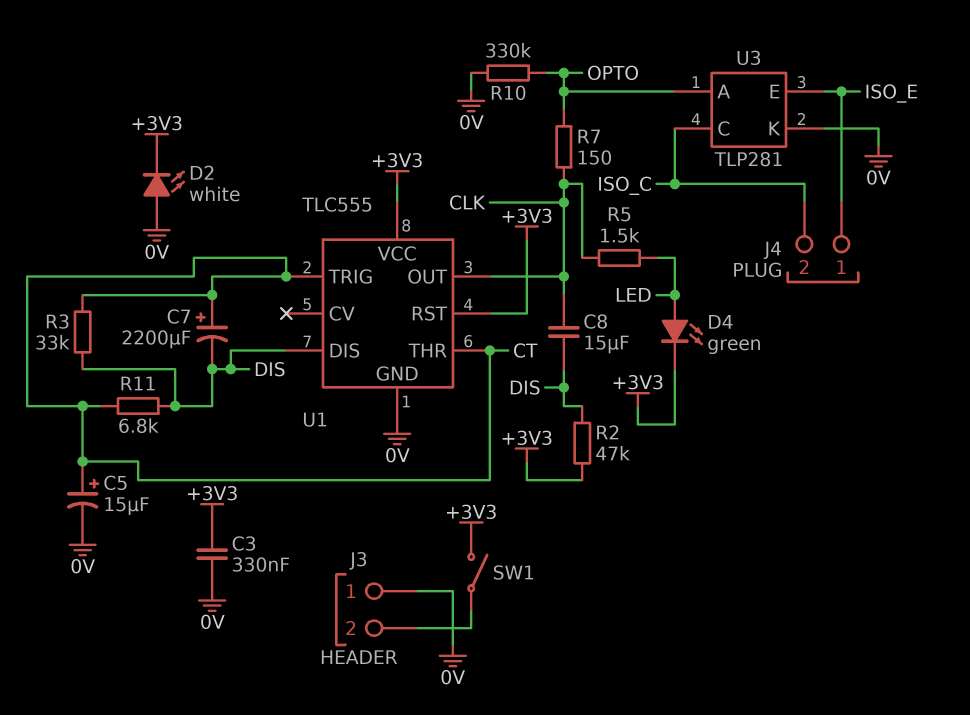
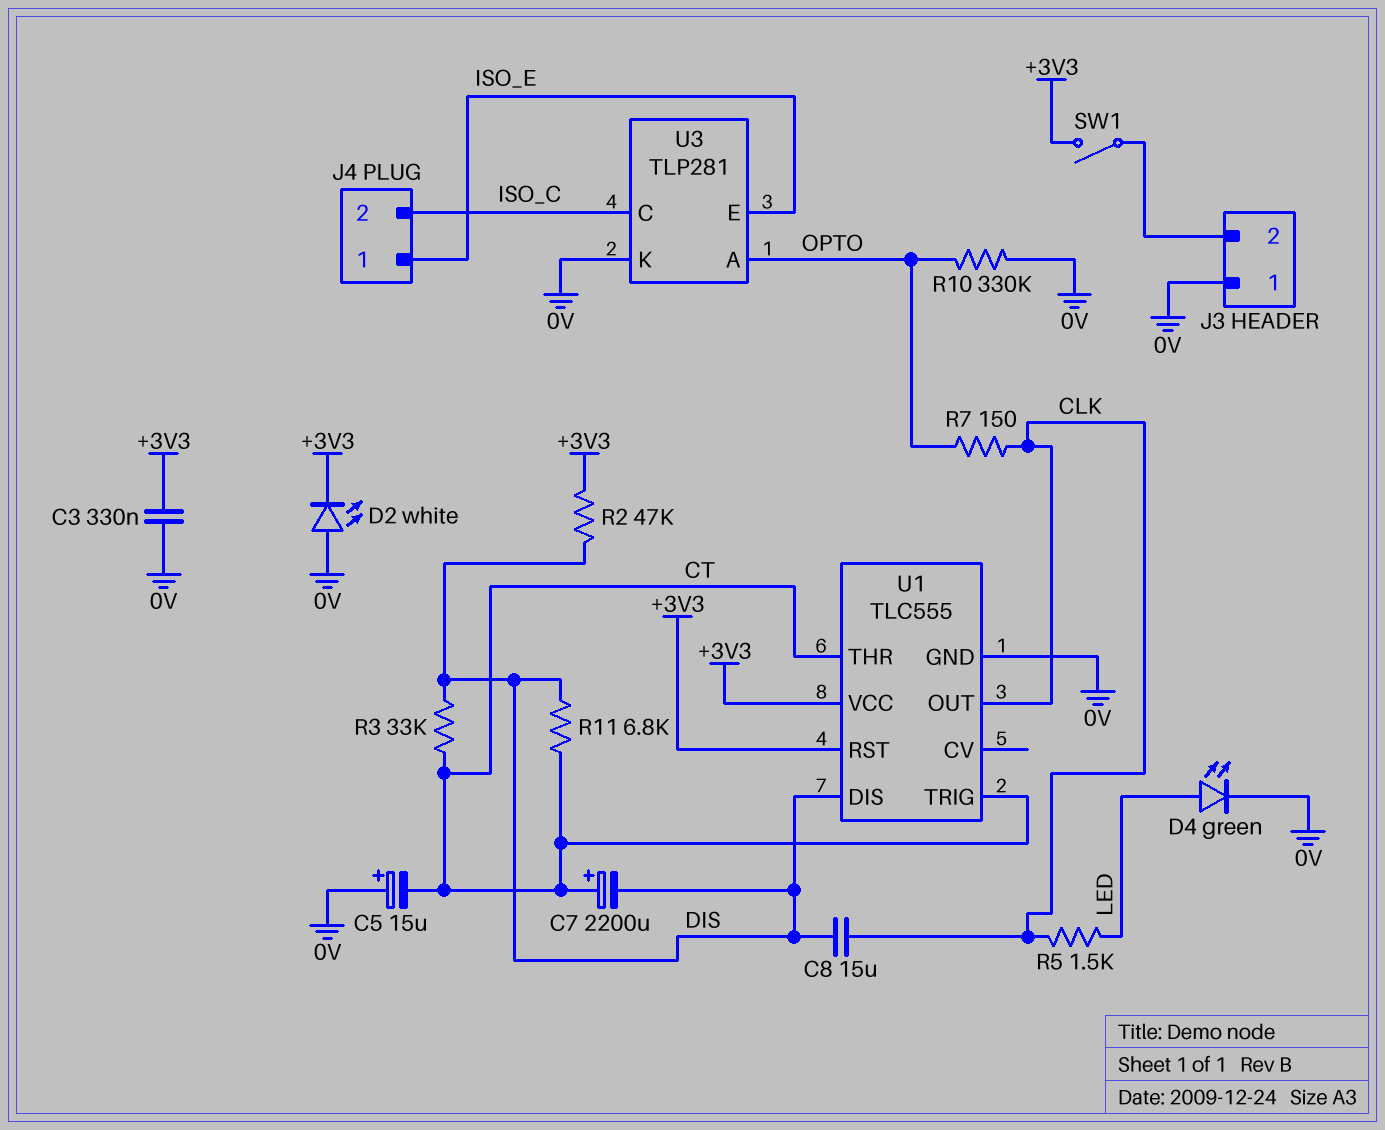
C5: 15uF (plus CT, minus 0V) -> 15uF (plus 0V, minus CT)
D4: LED green (A LED, K +3V3) -> LED green (A LED, K 0V)

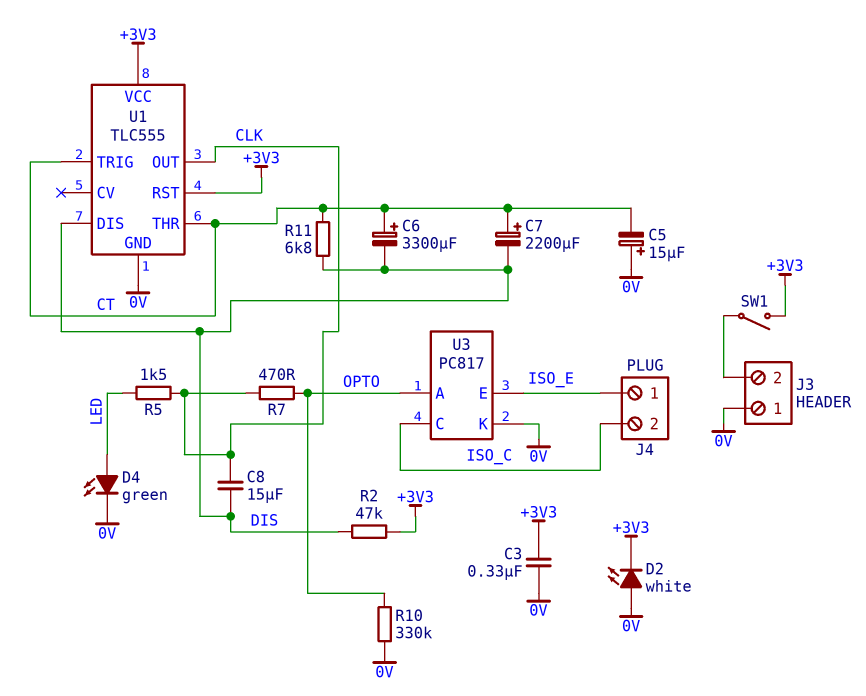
C6: none -> 3300uF (plus CT, minus DIS)
R3: 33k (CT, DIS) -> none
R7: 150 (CLK, OPTO) -> 470 (CLK, OPTO)
U3: TLP281 -> PC817

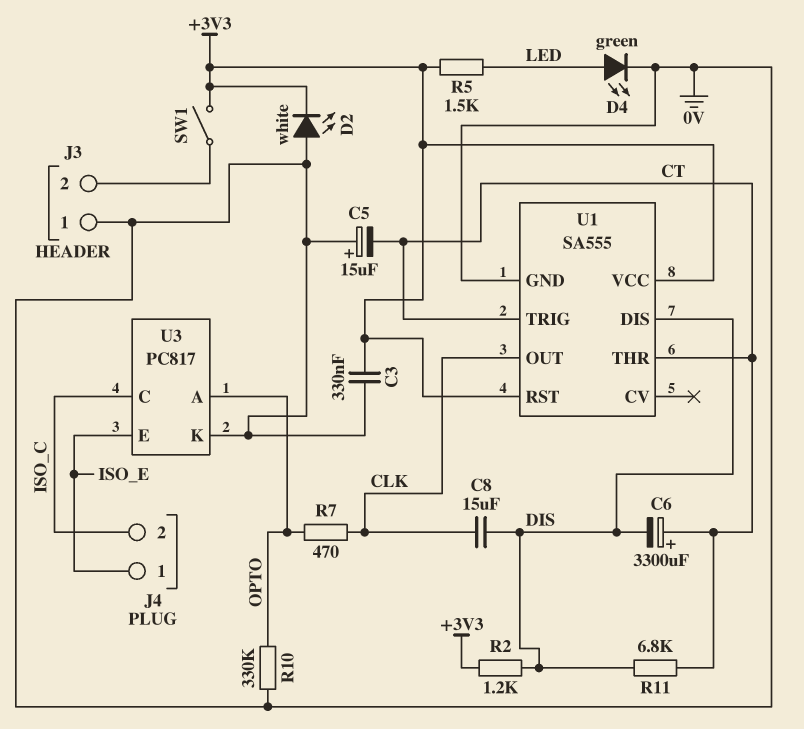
C7: 2200uF (plus CT, minus DIS) -> none
R2: 47k (+3V3, DIS) -> 1.2k (+3V3, DIS)
R5: 1.5k (CLK, LED) -> 1.5k (+3V3, LED)
U1: TLC555 -> SA555

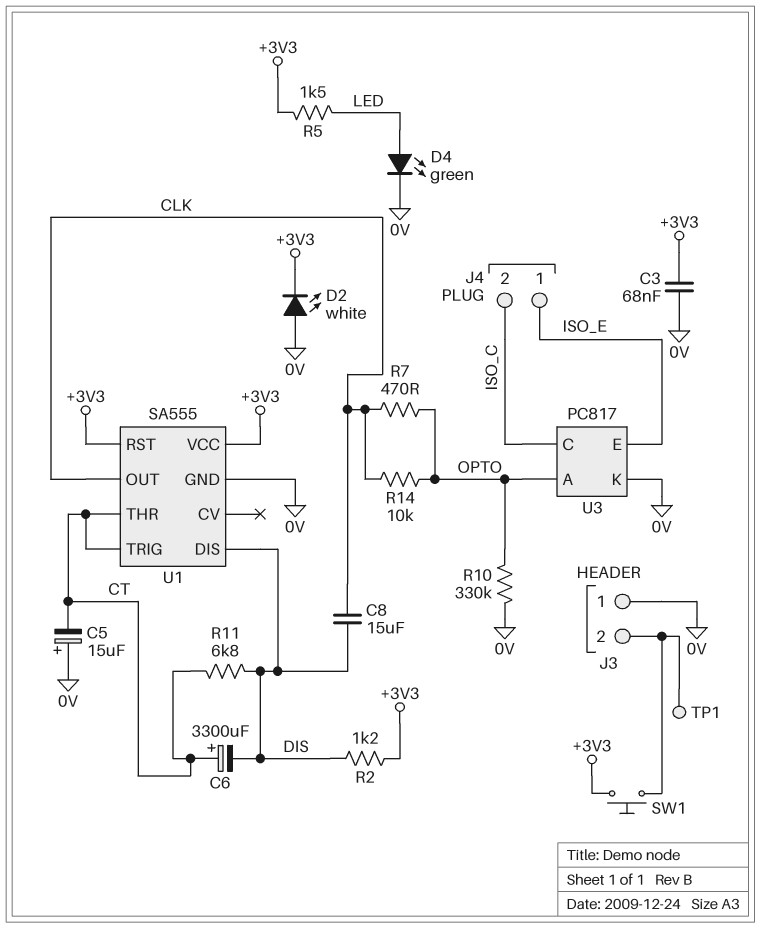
C3: 330nF (+3V3, 0V) -> 68nF (+3V3, 0V)
R14: none -> 10k (CLK, OPTO)
SW1: switch (+3V3, J3/2) -> button (+3V3, J3/2)
TP1: none -> test point (J3/2)

